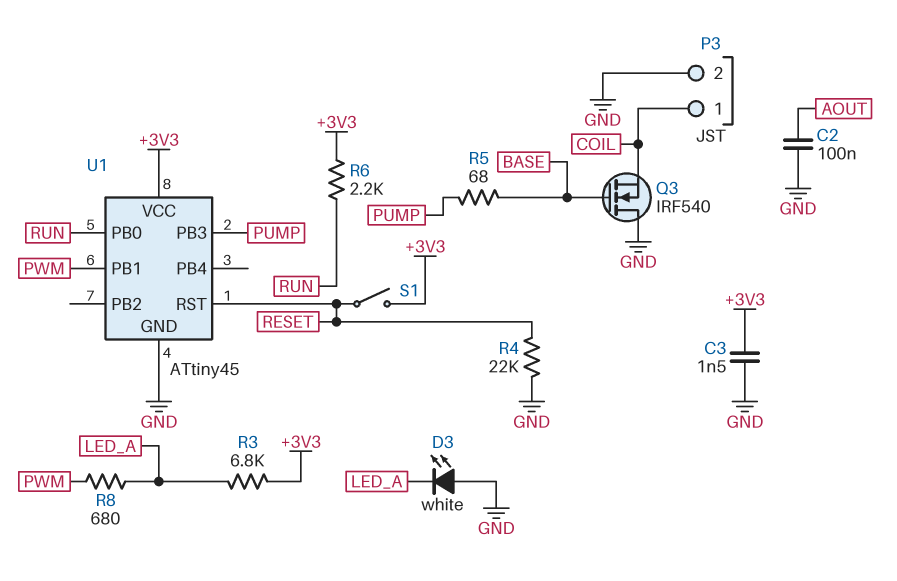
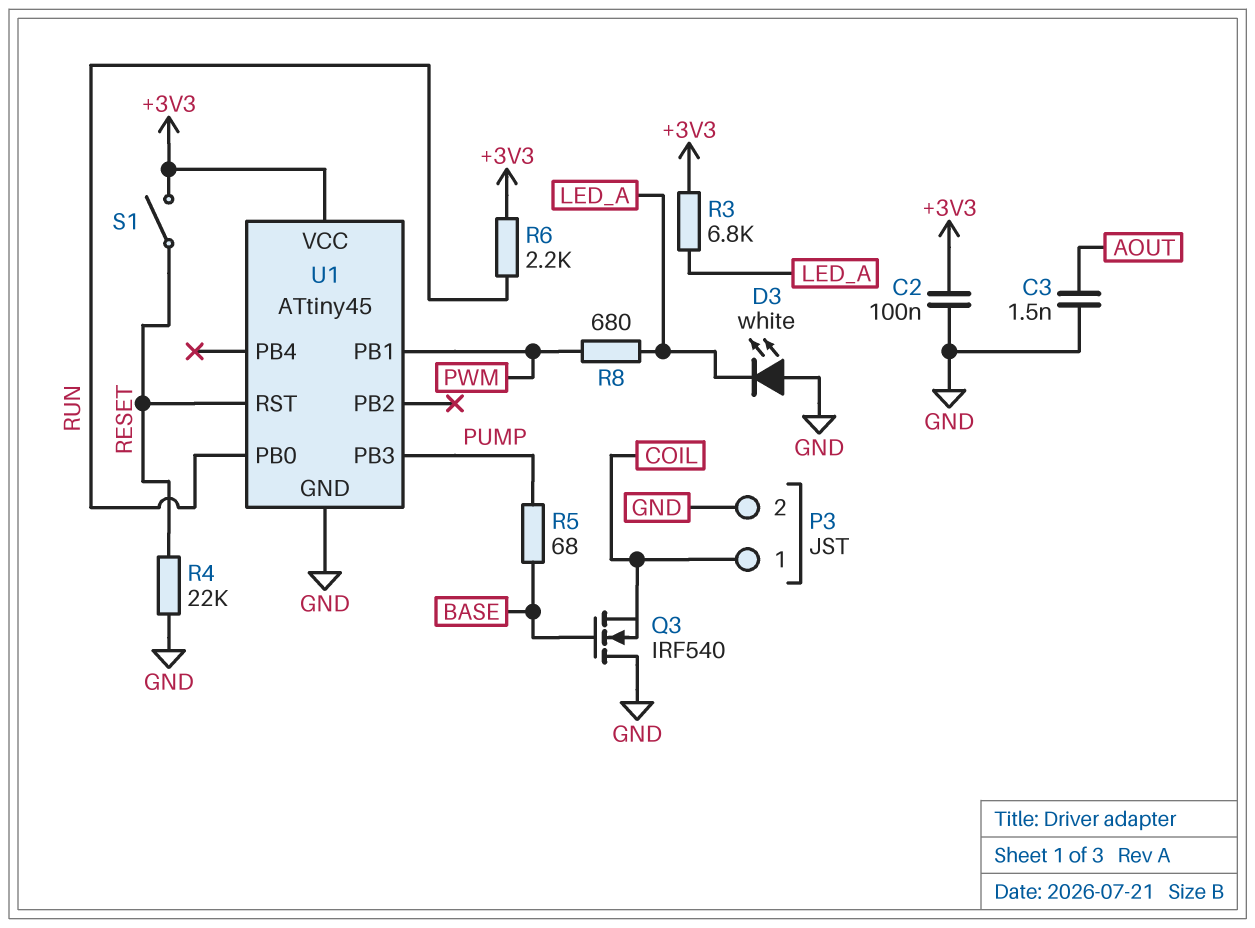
C2: 100nF (AOUT, GND) -> 100nF (+3V3, GND)
C3: 1.5nF (+3V3, GND) -> 1.5nF (AOUT, GND)

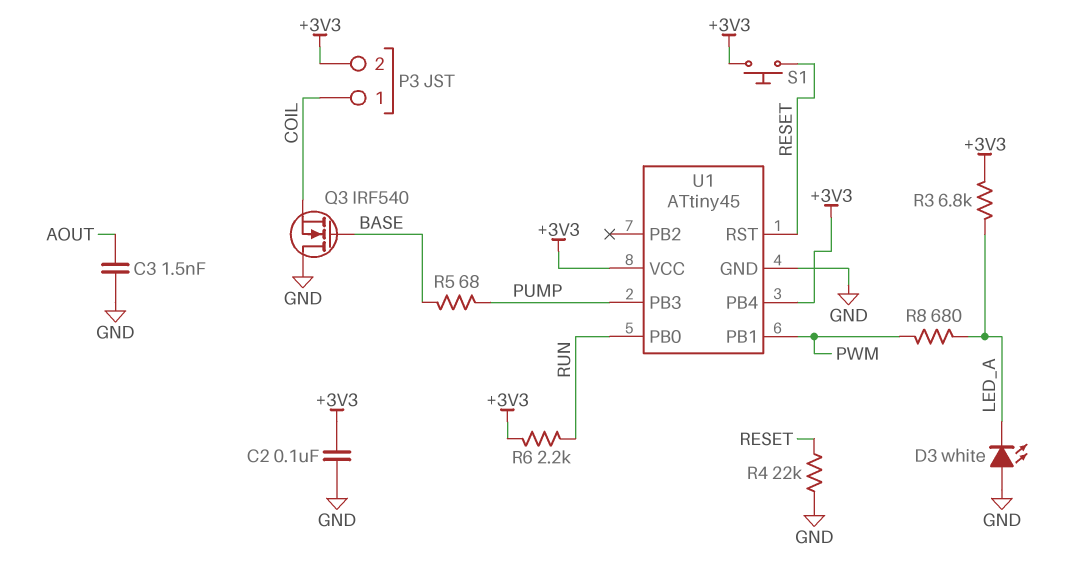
P3 pin 2: GND -> +3V3
S1: switch (+3V3, RESET) -> button (+3V3, RESET)
U1 pin PB4: none -> +3V3

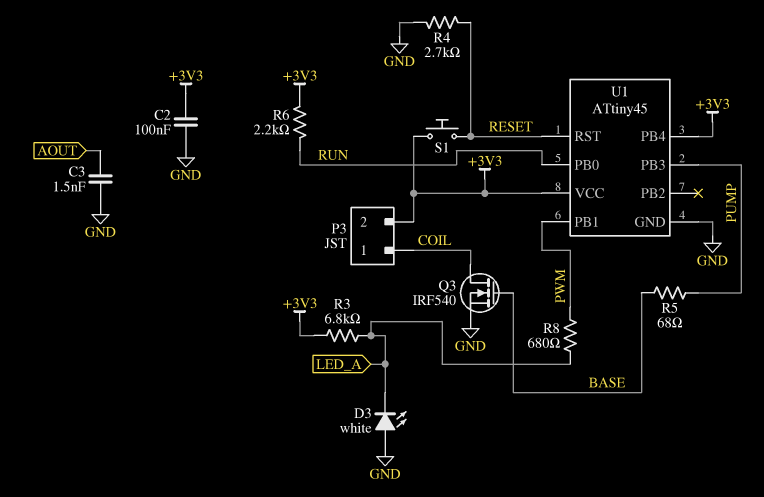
Q3: NMOS IRF540 (G BASE, D GND, S COIL) -> NMOS IRF540 (G BASE, D COIL, S GND)
R4: 22k (GND, RESET) -> 2.7k (GND, RESET)

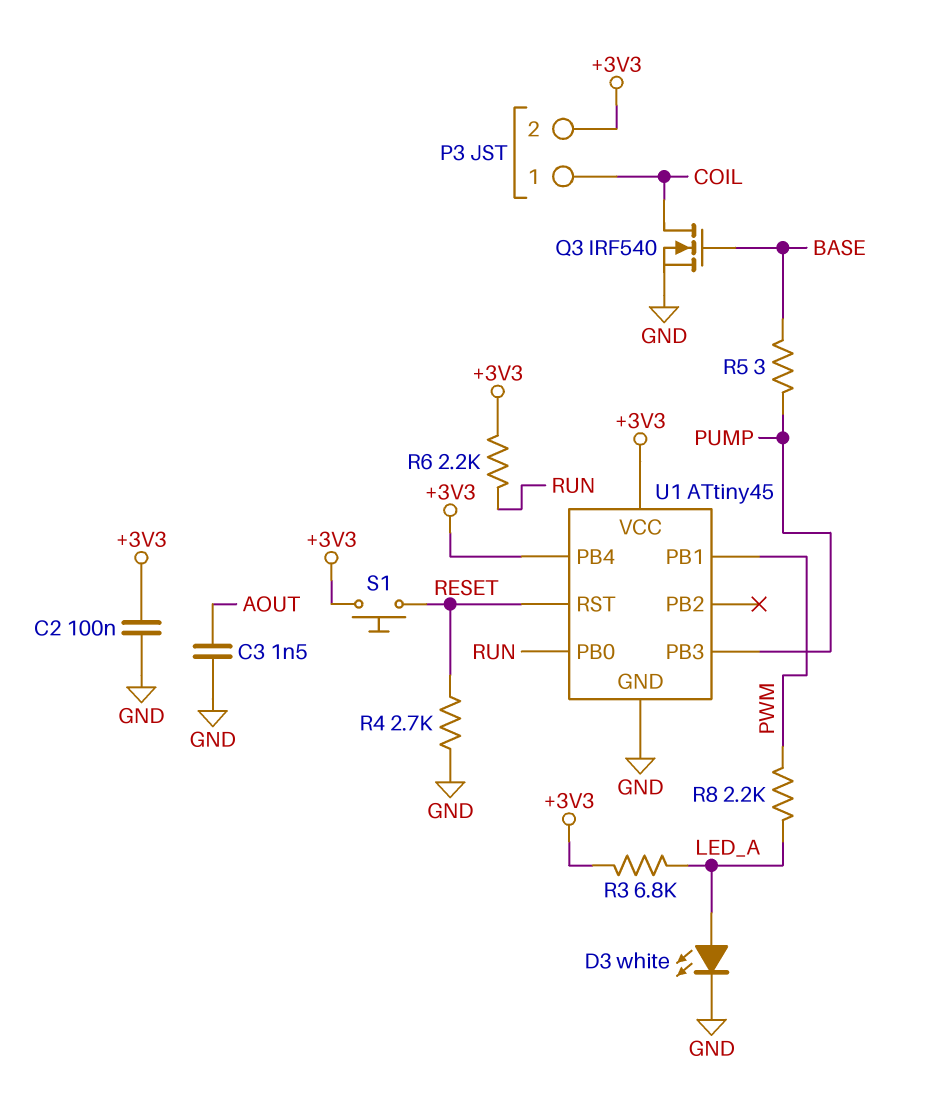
D3: LED white (A GND, K LED_A) -> LED white (A LED_A, K GND)
R5: 68 (BASE, PUMP) -> 3 (BASE, PUMP)
R8: 680 (LED_A, PWM) -> 2.2k (LED_A, PWM)

